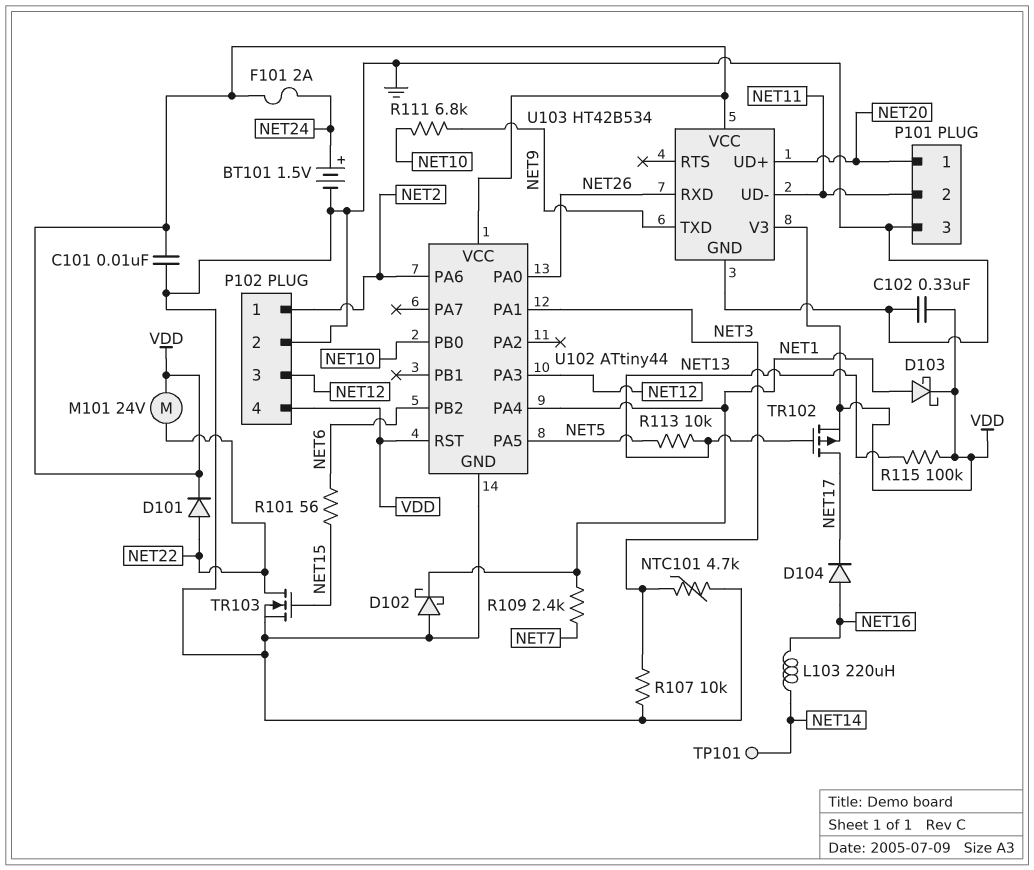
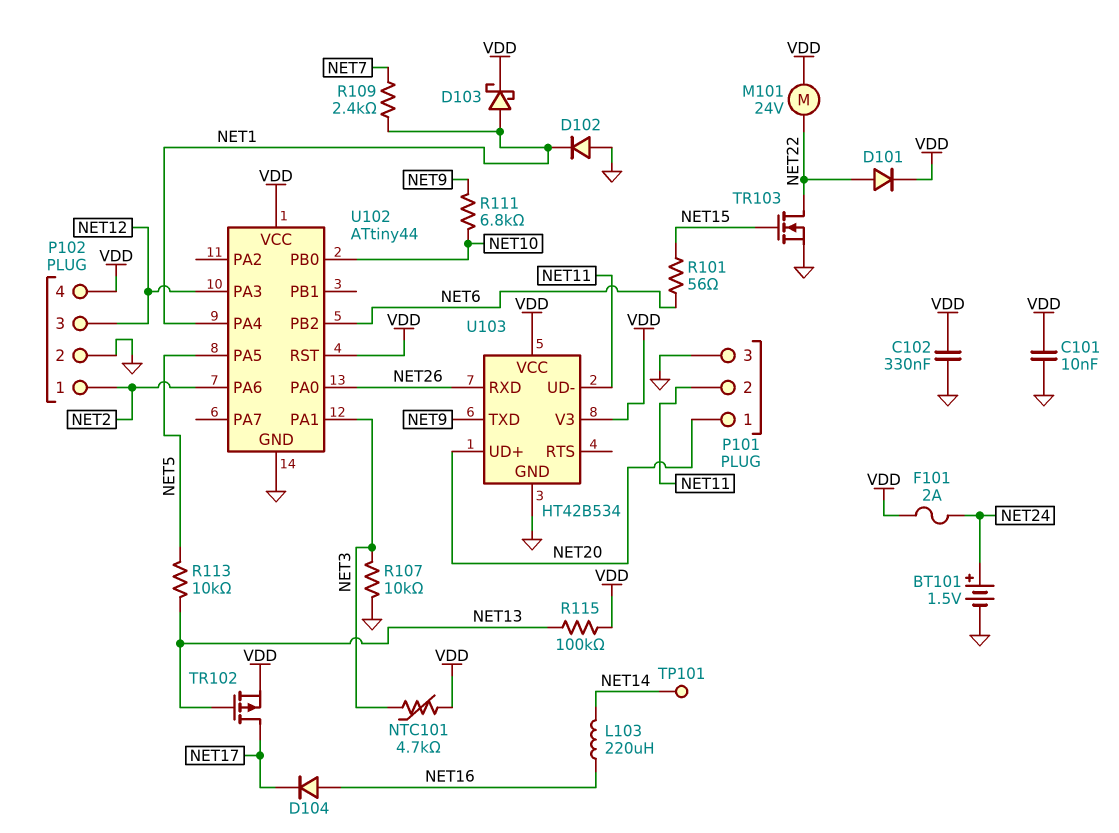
D102: schottky (A GND, K NET1) -> diode (A GND, K NET1)
NTC101: 4.7k (GND, NET3) -> 4.7k (NET3, VDD)

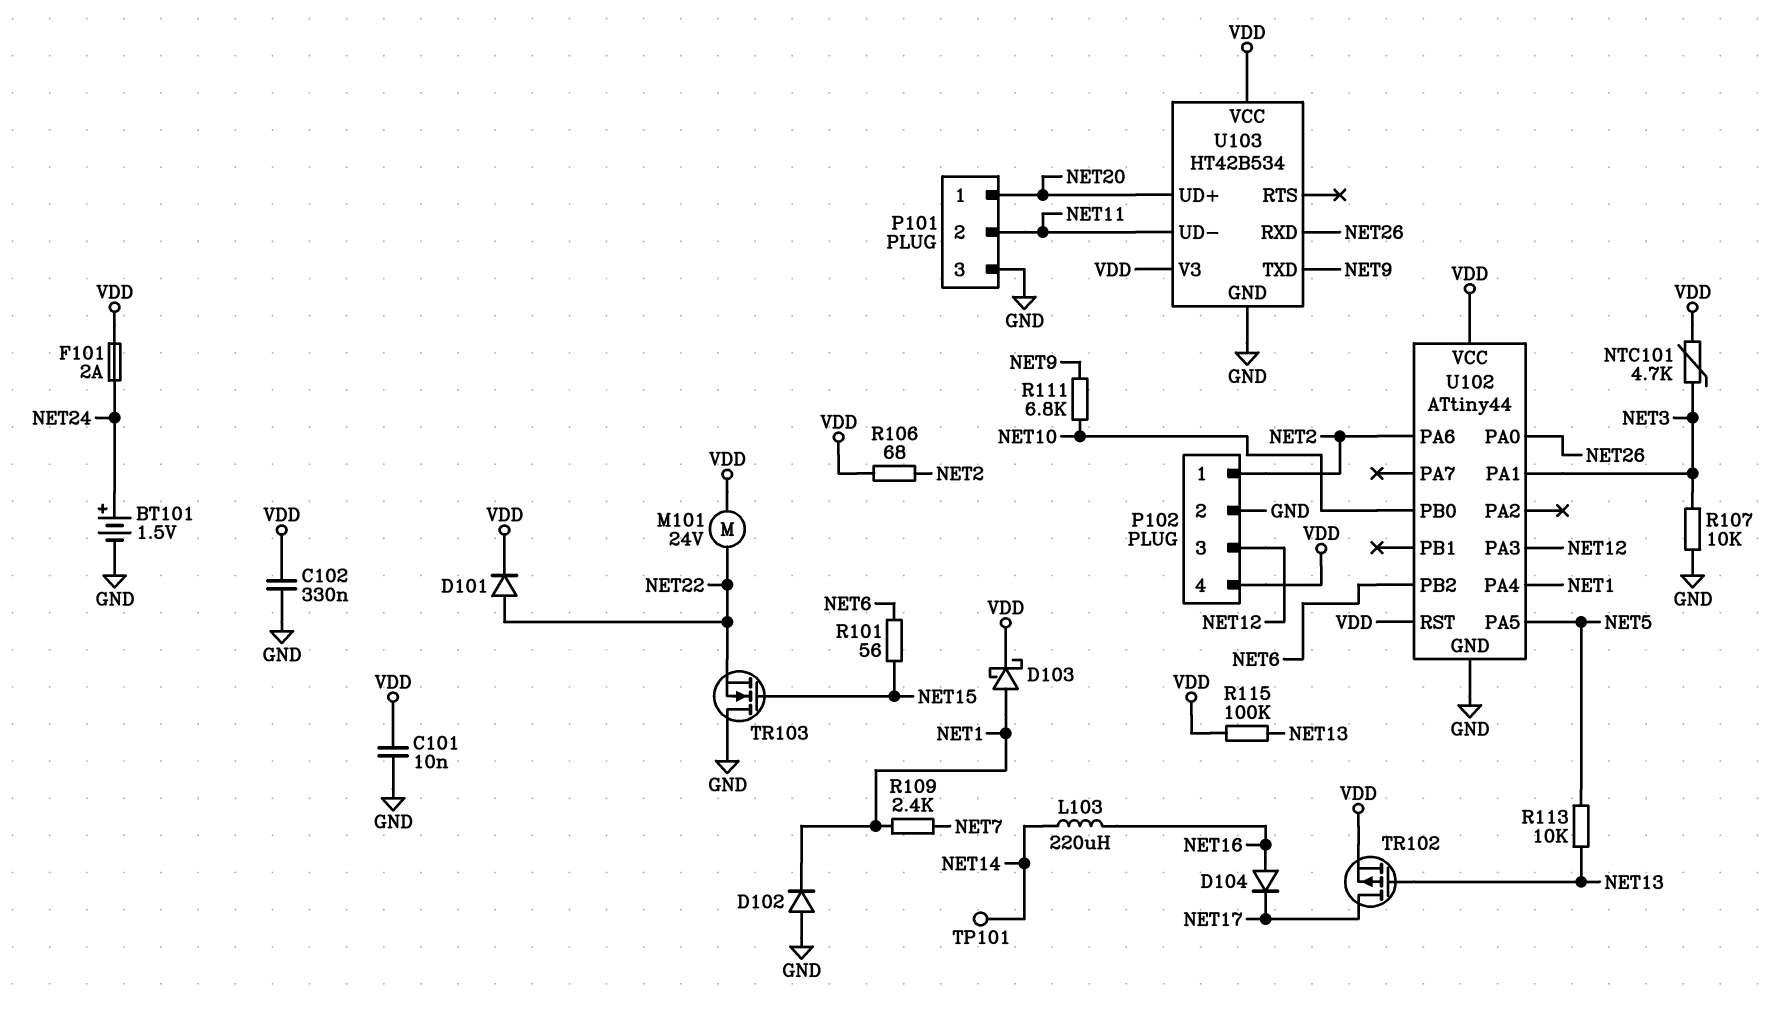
R106: none -> 68 (NET2, VDD)
TR103: NMOS (G NET15, D NET22, S GND) -> NMOS (G NET15, D GND, S NET22)

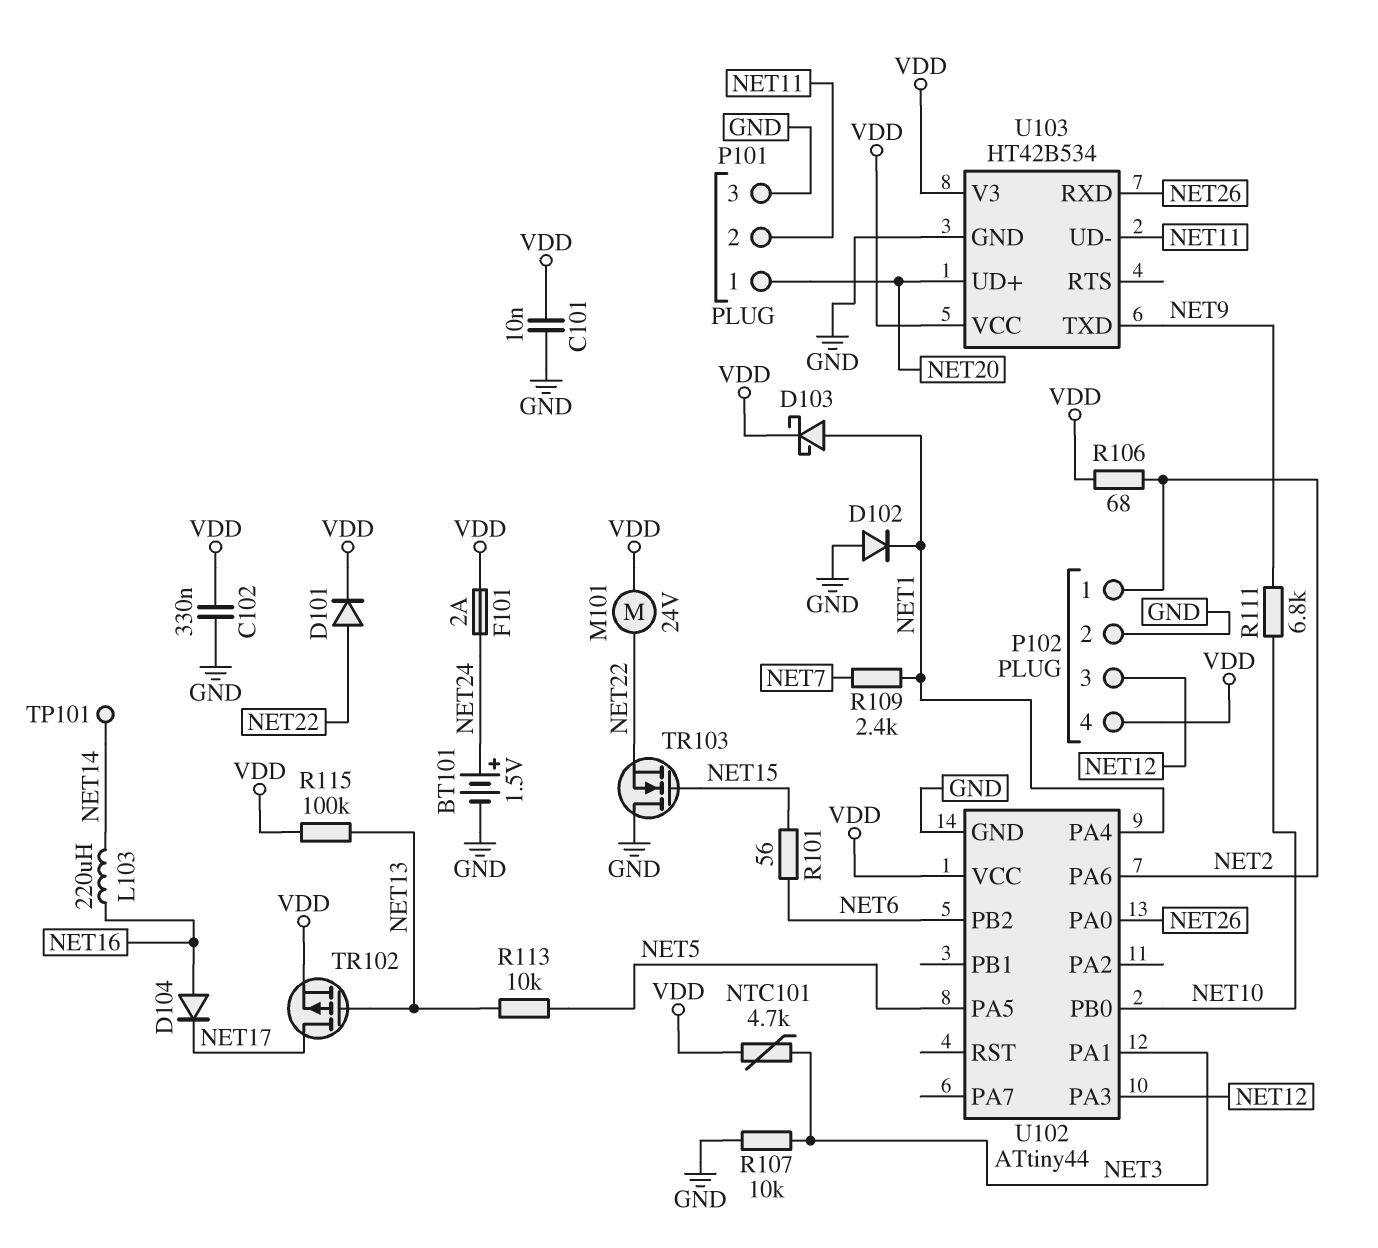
U102 pin RST: VDD -> none

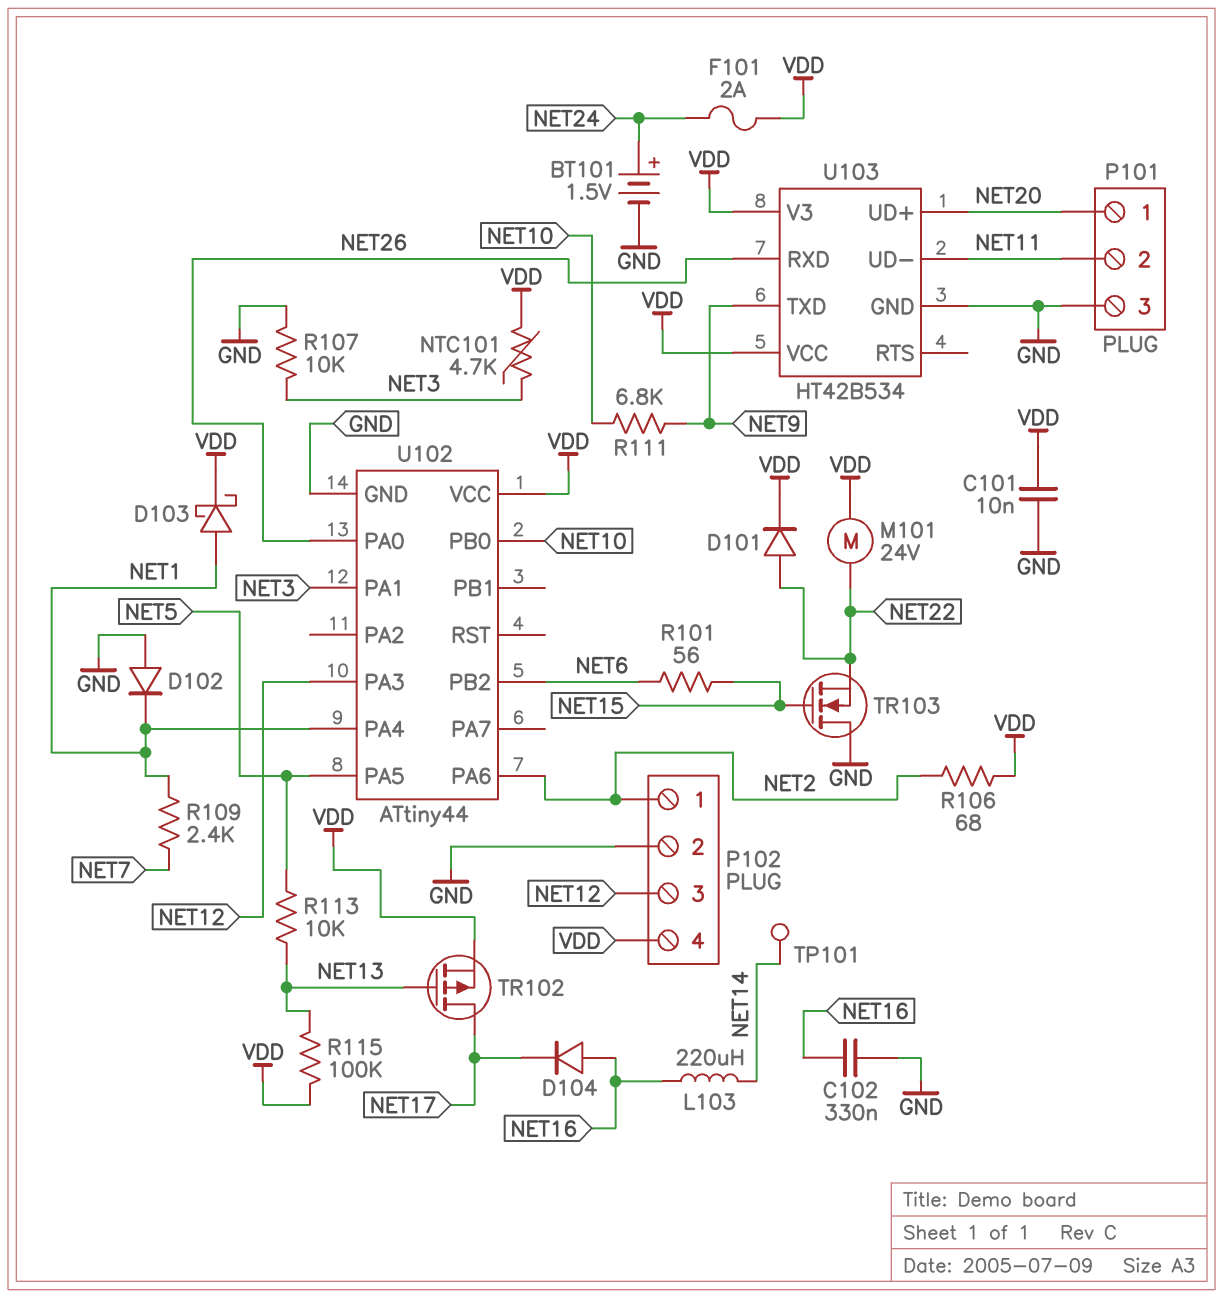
C102: 330nF (GND, VDD) -> 330nF (GND, NET16)

